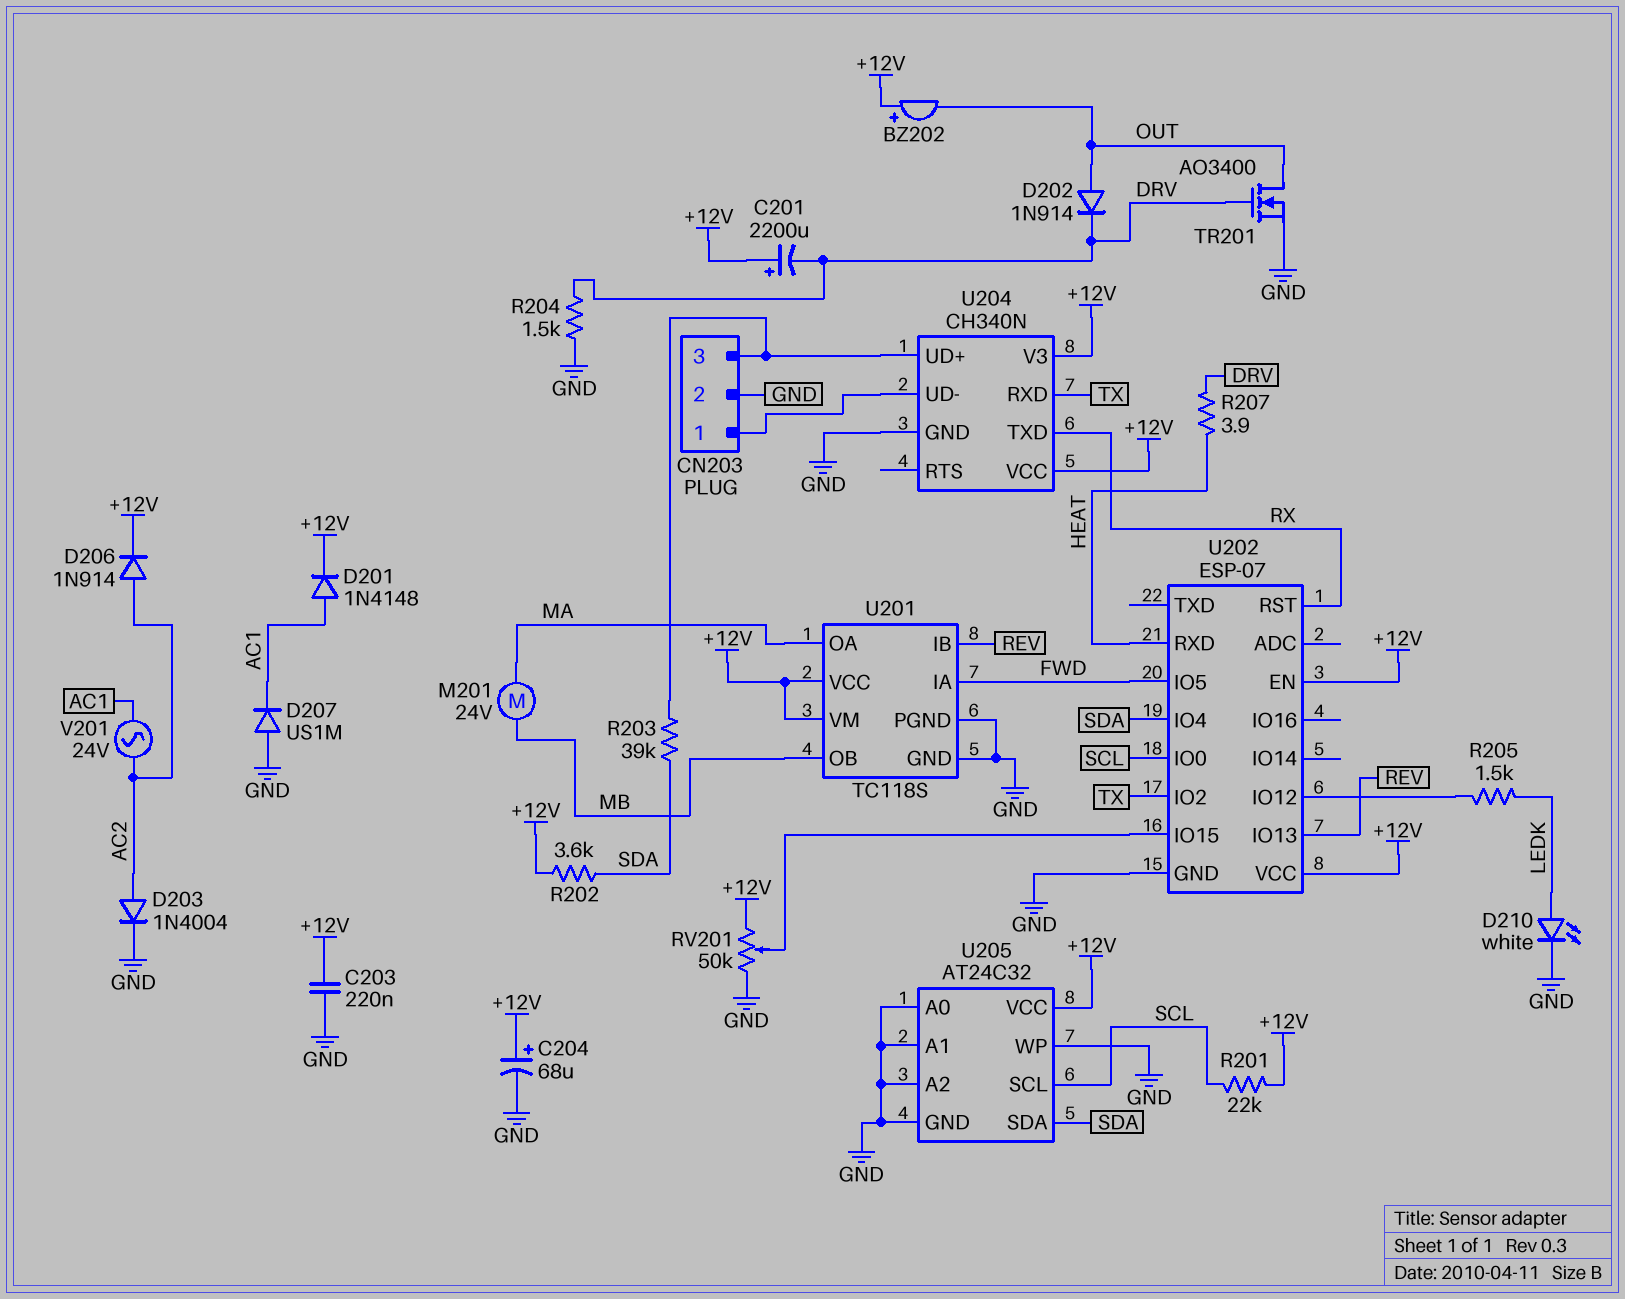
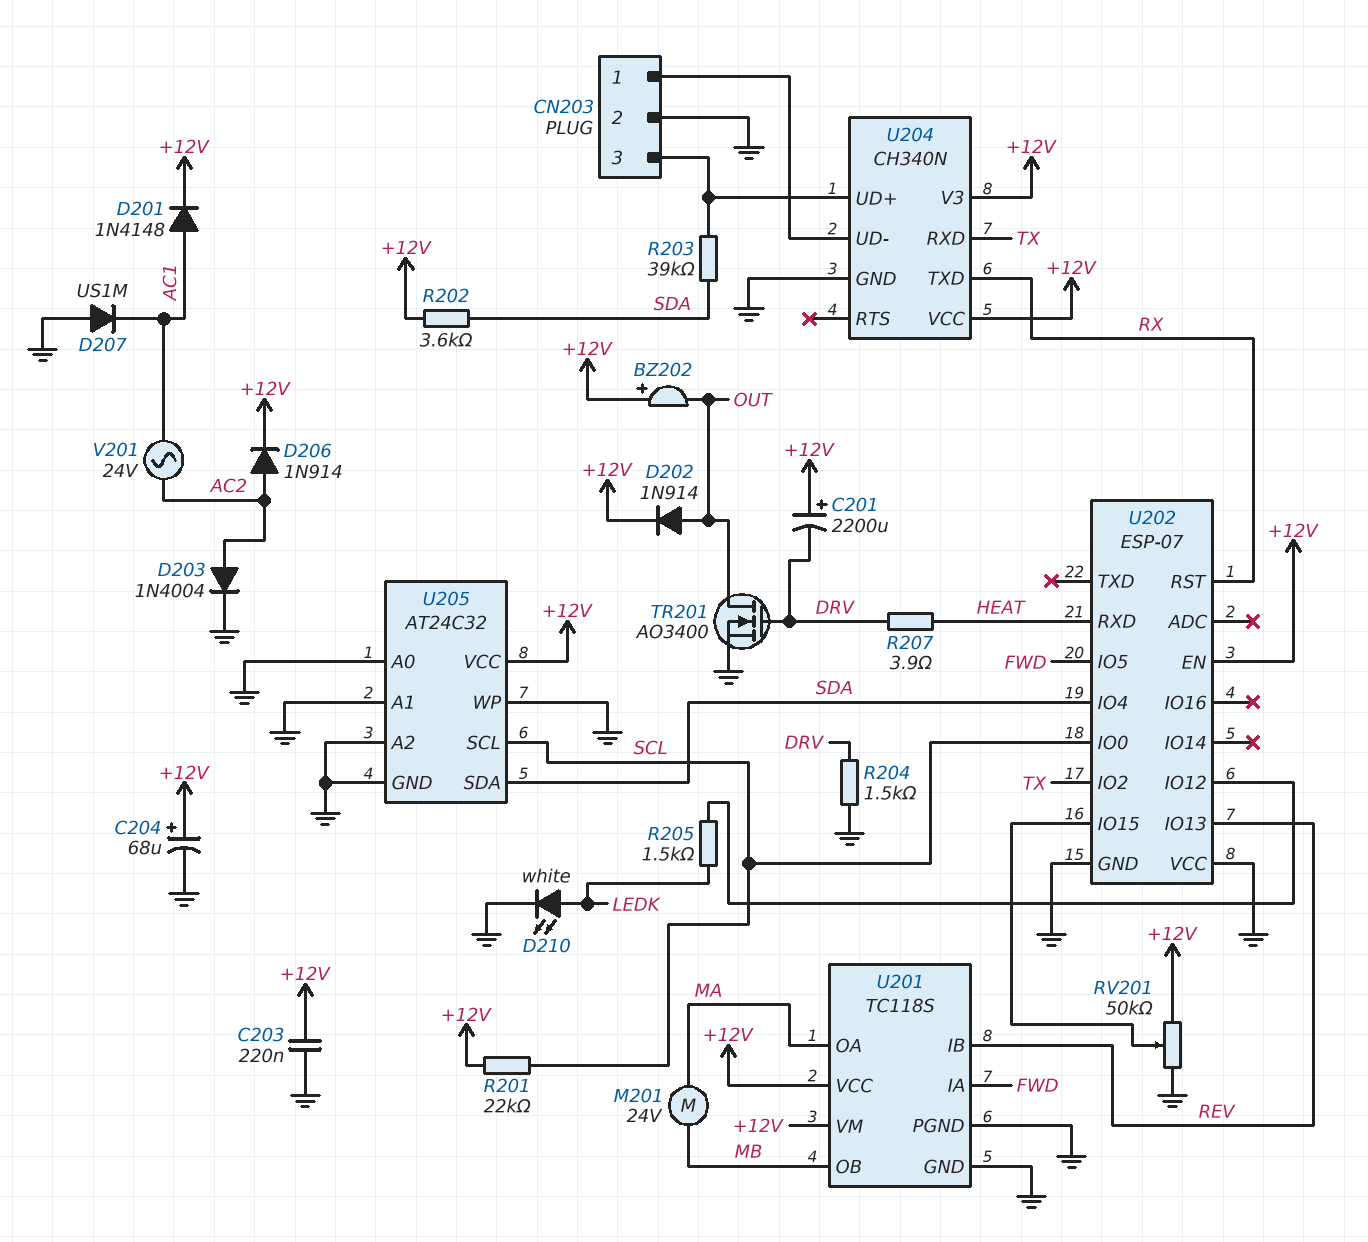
D202: diode 1N914 (A OUT, K DRV) -> diode 1N914 (A OUT, K +12V)
U202 pin VCC: +12V -> GND

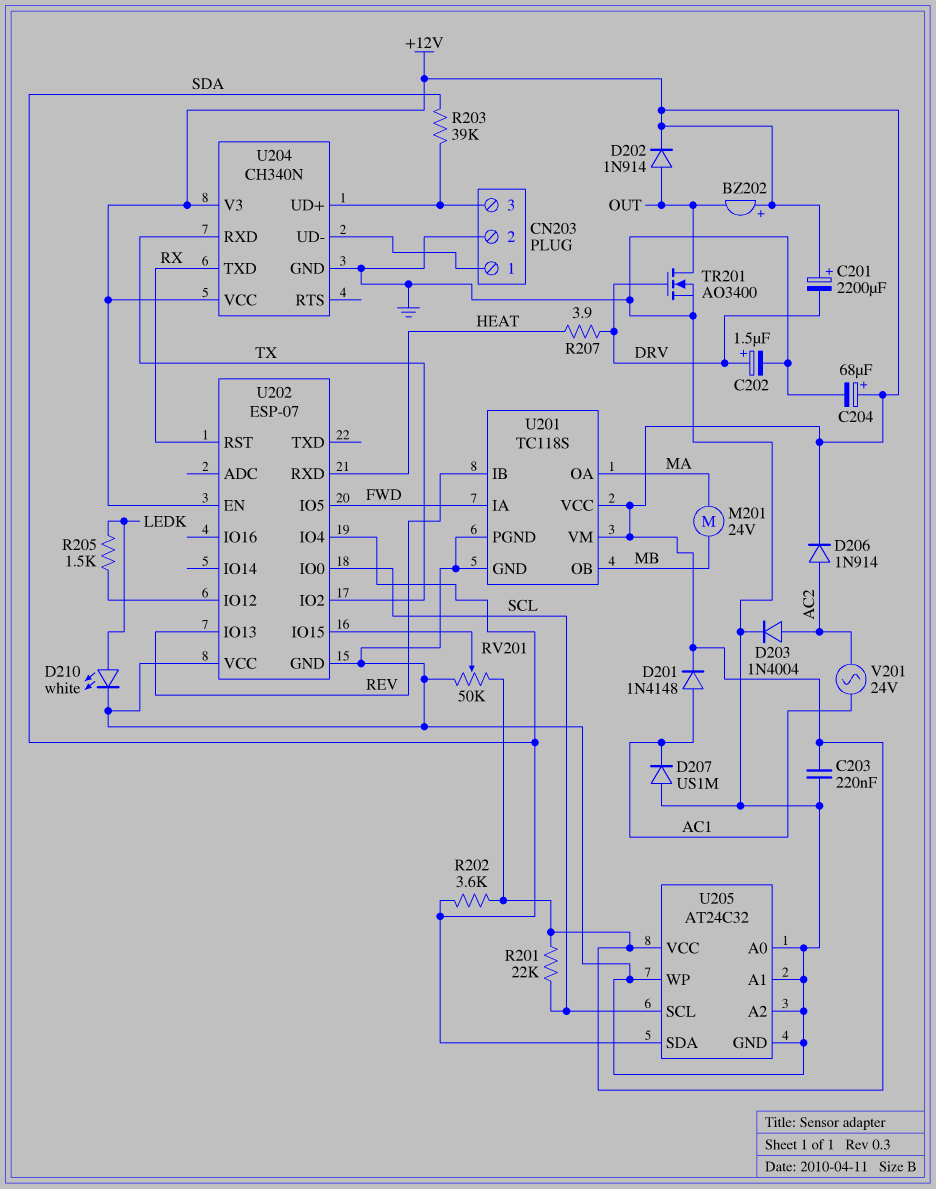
C202: none -> 1.5uF (plus DRV, minus GND)
R204: 1.5k (DRV, GND) -> none

